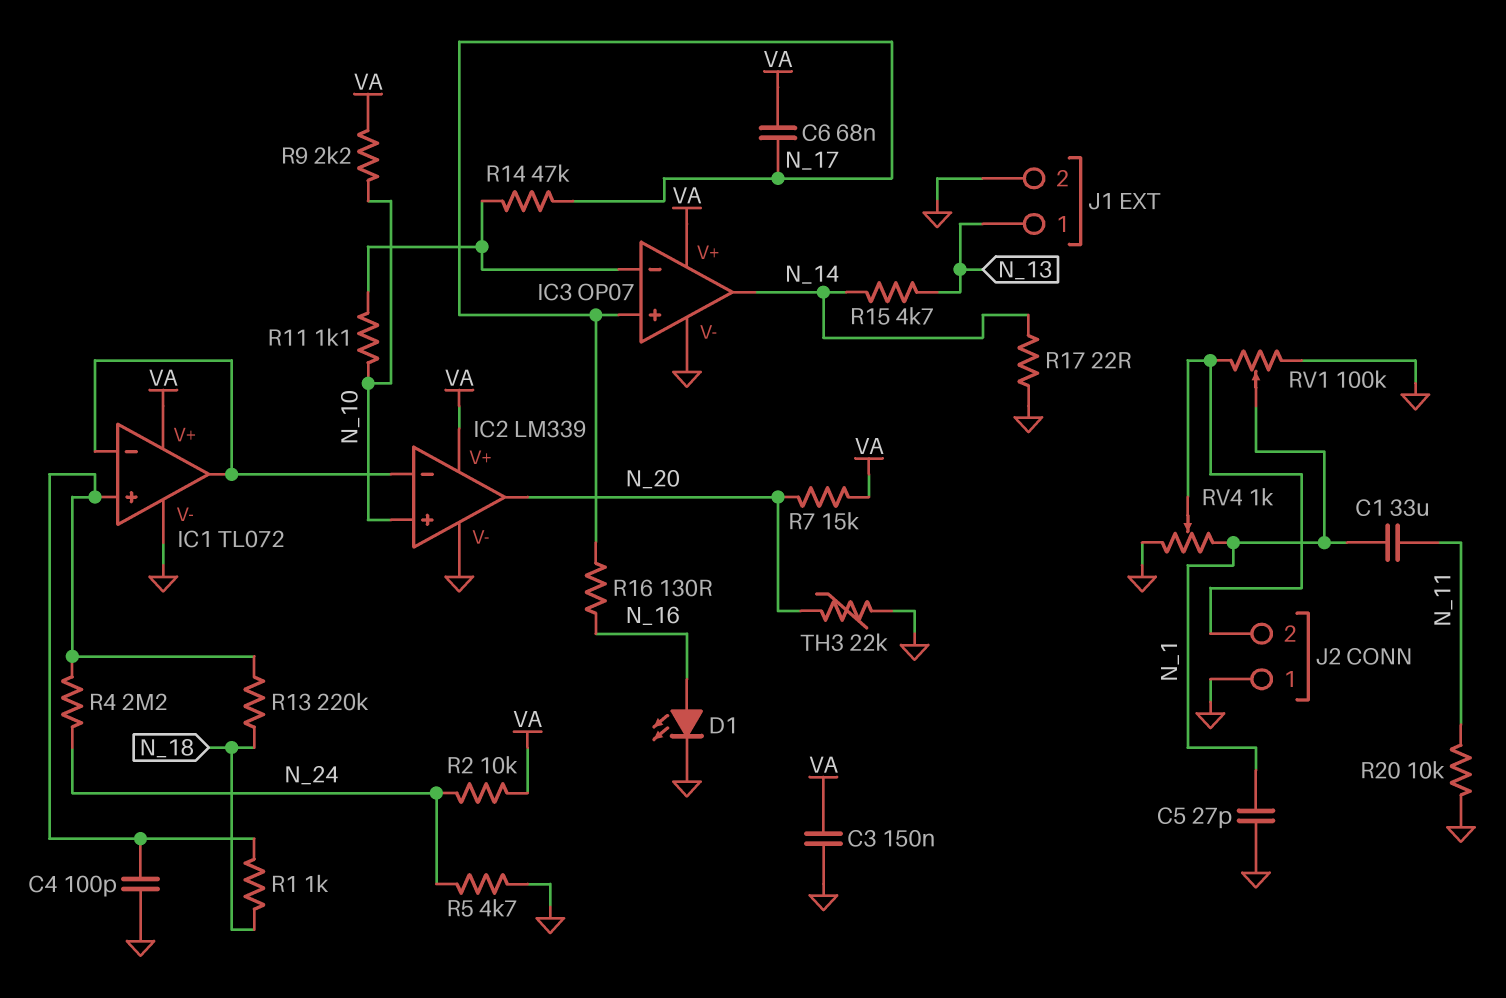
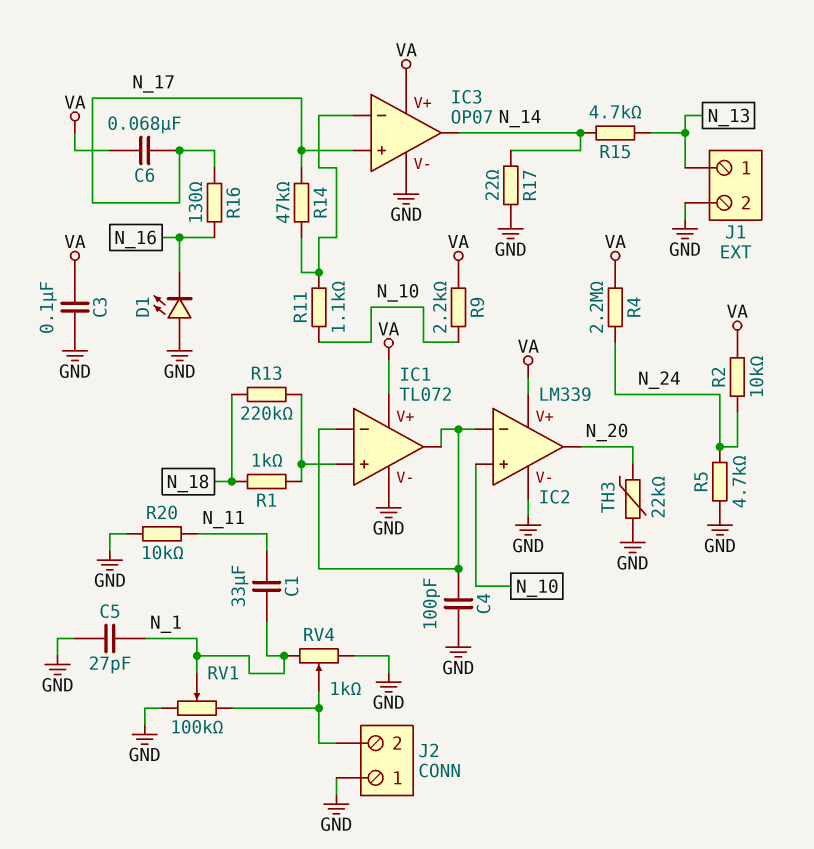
C3: 150nF (GND, VA) -> 100nF (GND, VA)
C4: 100pF (GND, IC1/in+) -> 100pF (GND, IC1/in-)
D1: LED (A N_16, K GND) -> LED (A GND, K N_16)
R4: 2.2M (IC1/in+, N_24) -> 2.2M (N_24, VA)
R7: 15k (N_20, VA) -> none

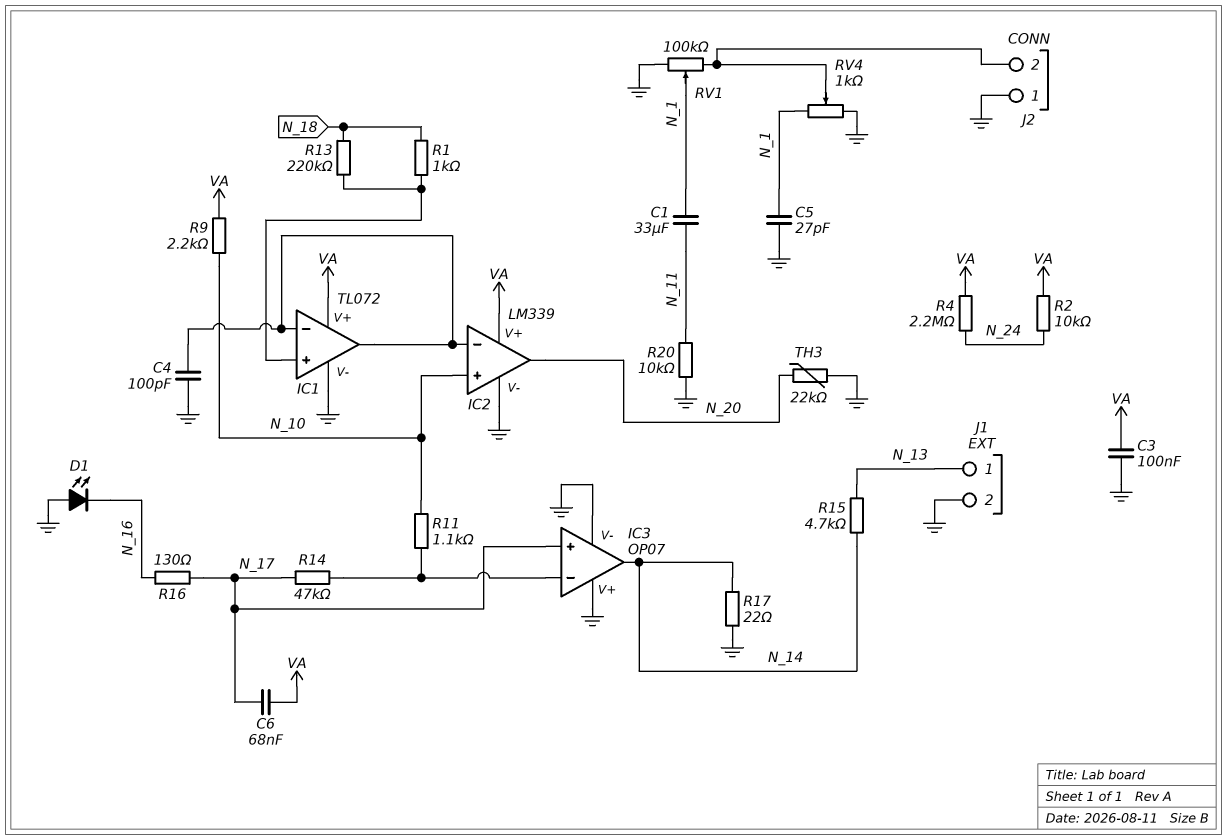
IC3 pin V+: VA -> GND
R5: 4.7k (GND, N_24) -> none

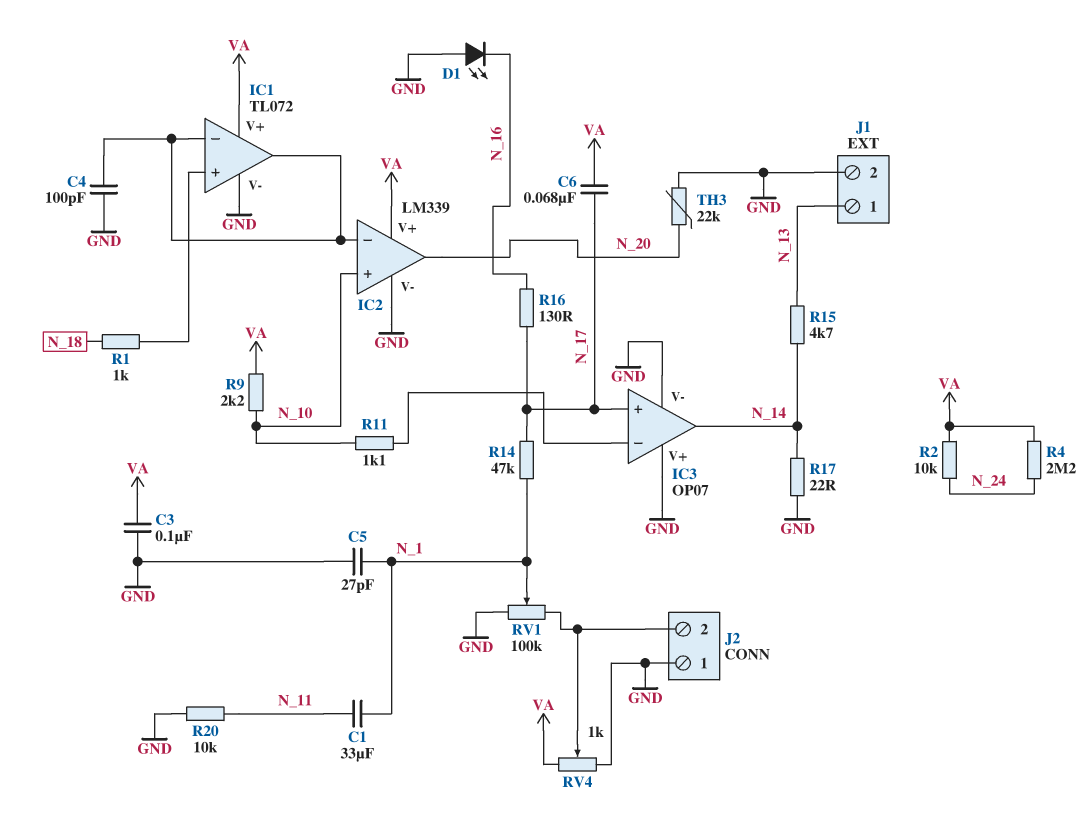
R13: 220k (IC1/in+, N_18) -> none
R14: 47k (IC3/in-, N_17) -> 47k (N_1, N_17)
RV4: 1k (GND, N_1, wiper J2/2) -> 1k (GND, VA, wiper J2/2)

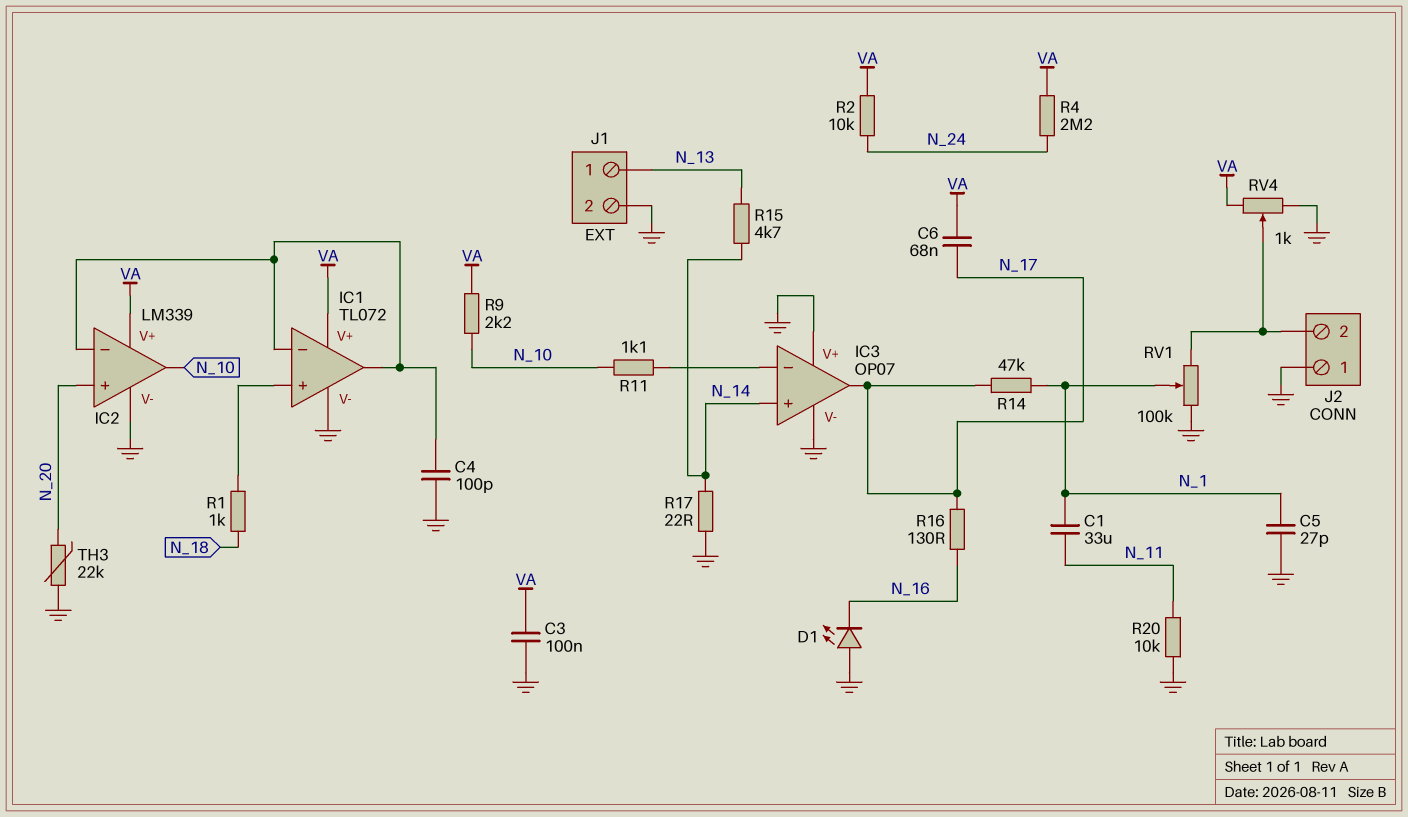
IC2 pin in+: N_10 -> N_20
IC2 pin out: N_20 -> N_10
IC3 pin in+: N_17 -> N_14
IC3 pin out: N_14 -> N_17

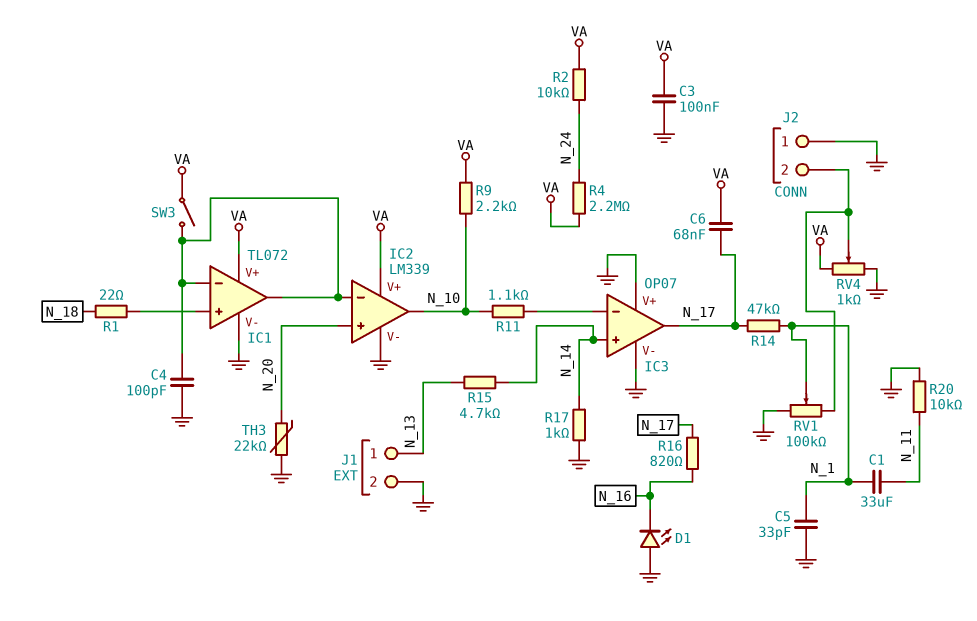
C5: 27pF (GND, N_1) -> 33pF (GND, N_1)
R1: 1k (IC1/in+, N_18) -> 22 (IC1/in+, N_18)
R16: 130 (N_16, N_17) -> 820 (N_16, N_17)
R17: 22 (GND, N_14) -> 1k (GND, N_14)
SW3: none -> switch (IC1/in-, VA)

